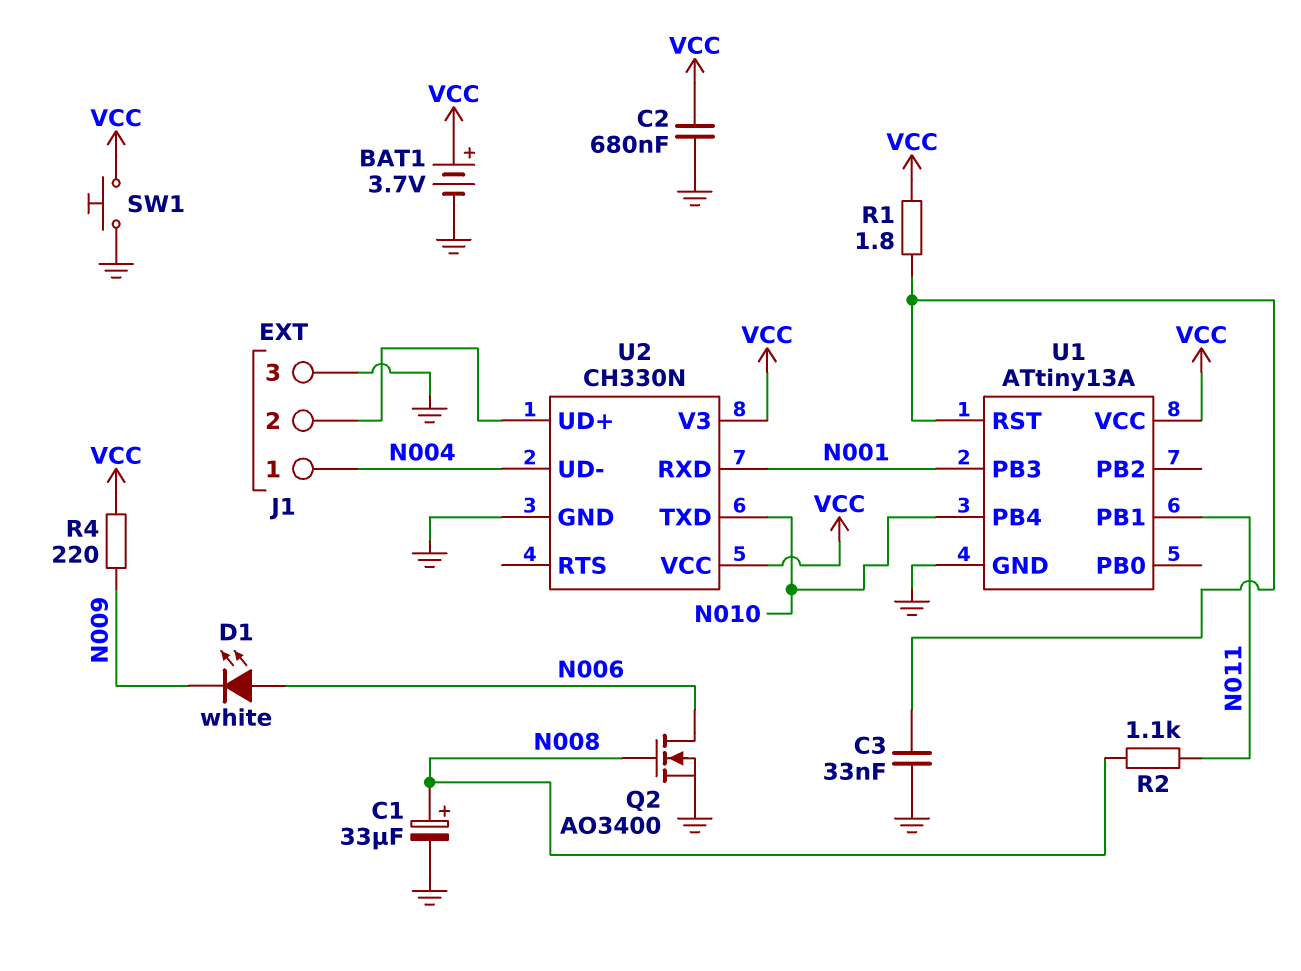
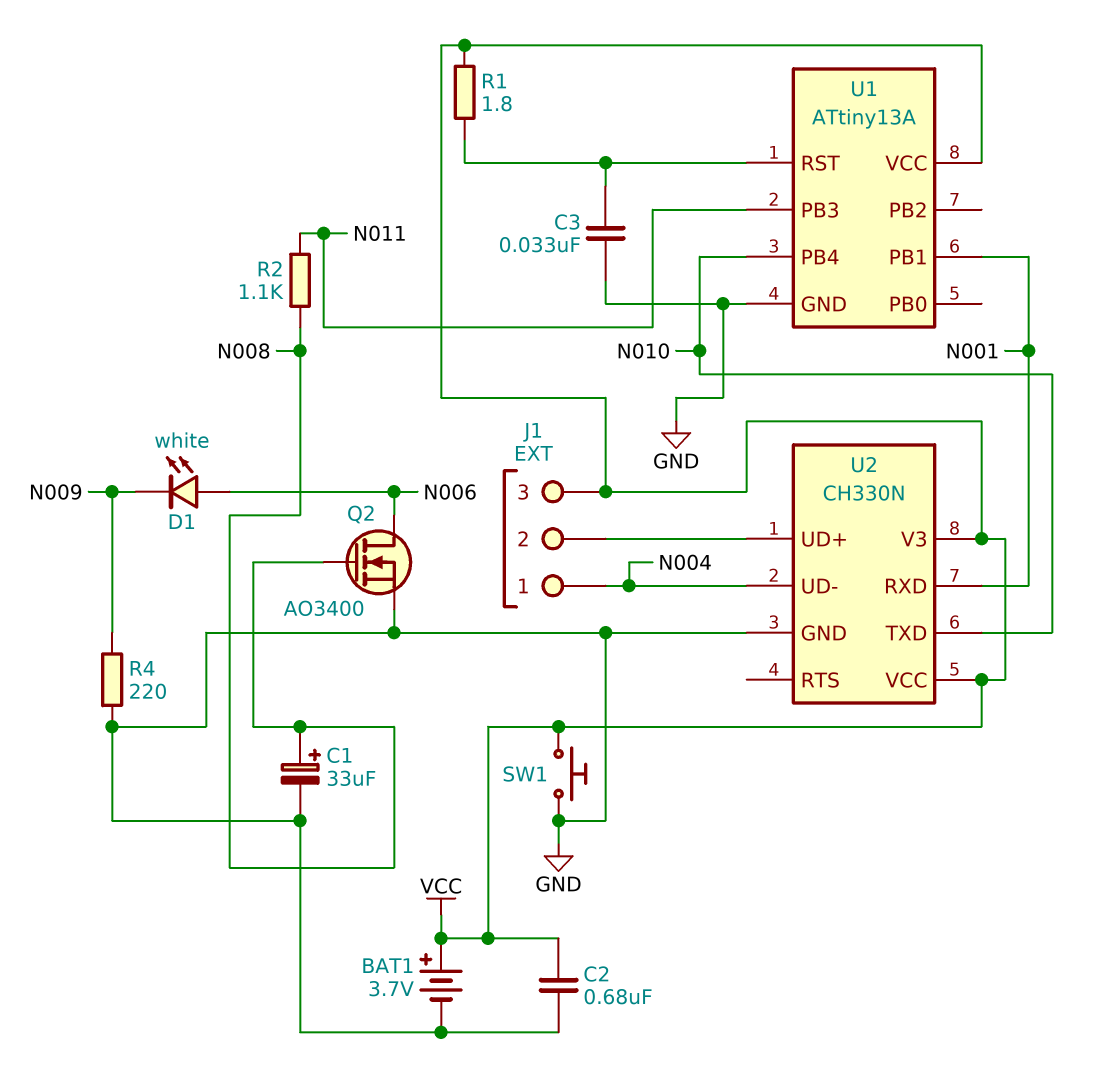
J1 pin 3: GND -> VCC
R4: 220 (N009, VCC) -> 220 (GND, N009)
U1 pin PB1: N011 -> N001
U1 pin PB3: N001 -> N011

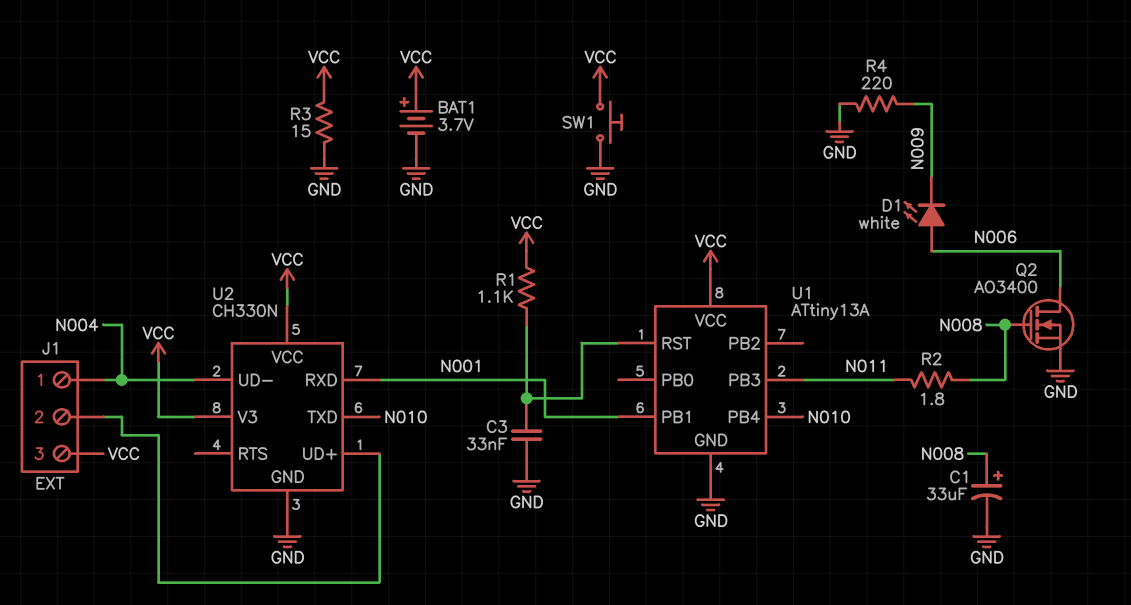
C2: 680nF (GND, VCC) -> none
R1: 1.8 (U1/RST, VCC) -> 1.1k (U1/RST, VCC)
R2: 1.1k (N008, N011) -> 1.8 (N008, N011)
R3: none -> 15 (GND, VCC)

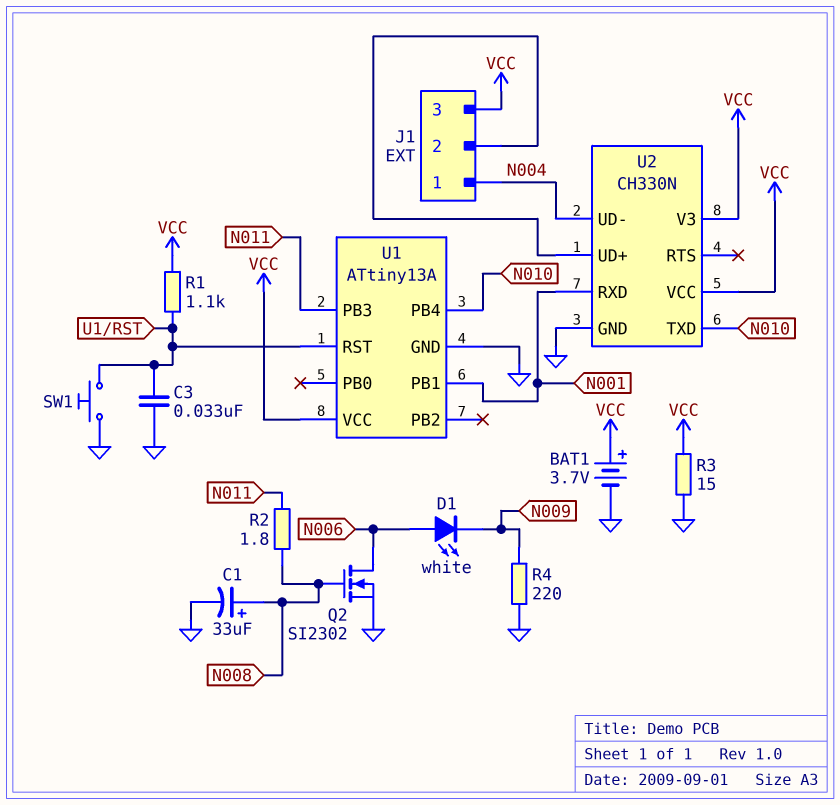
Q2: NMOS AO3400 (G N008, D N006, S GND) -> NMOS SI2302 (G N008, D N006, S GND)
SW1: button (GND, VCC) -> button (GND, U1/RST)

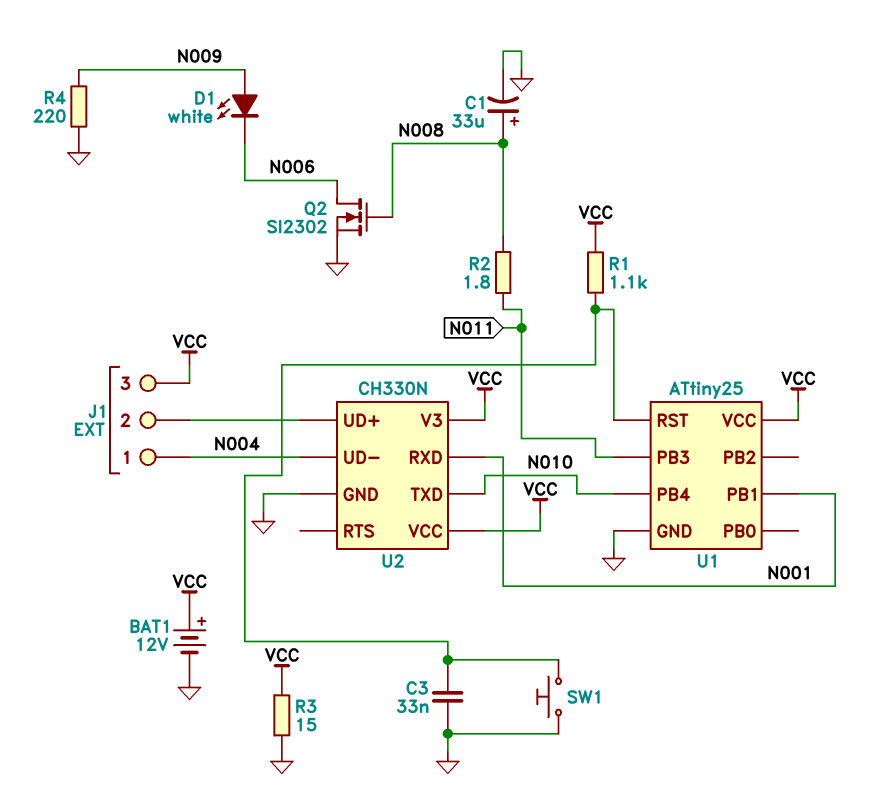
BAT1: 3.7V (plus VCC, minus GND) -> 12V (plus VCC, minus GND)
D1: LED white (A N006, K N009) -> LED white (A N009, K N006)
U1: ATtiny13A -> ATtiny25

